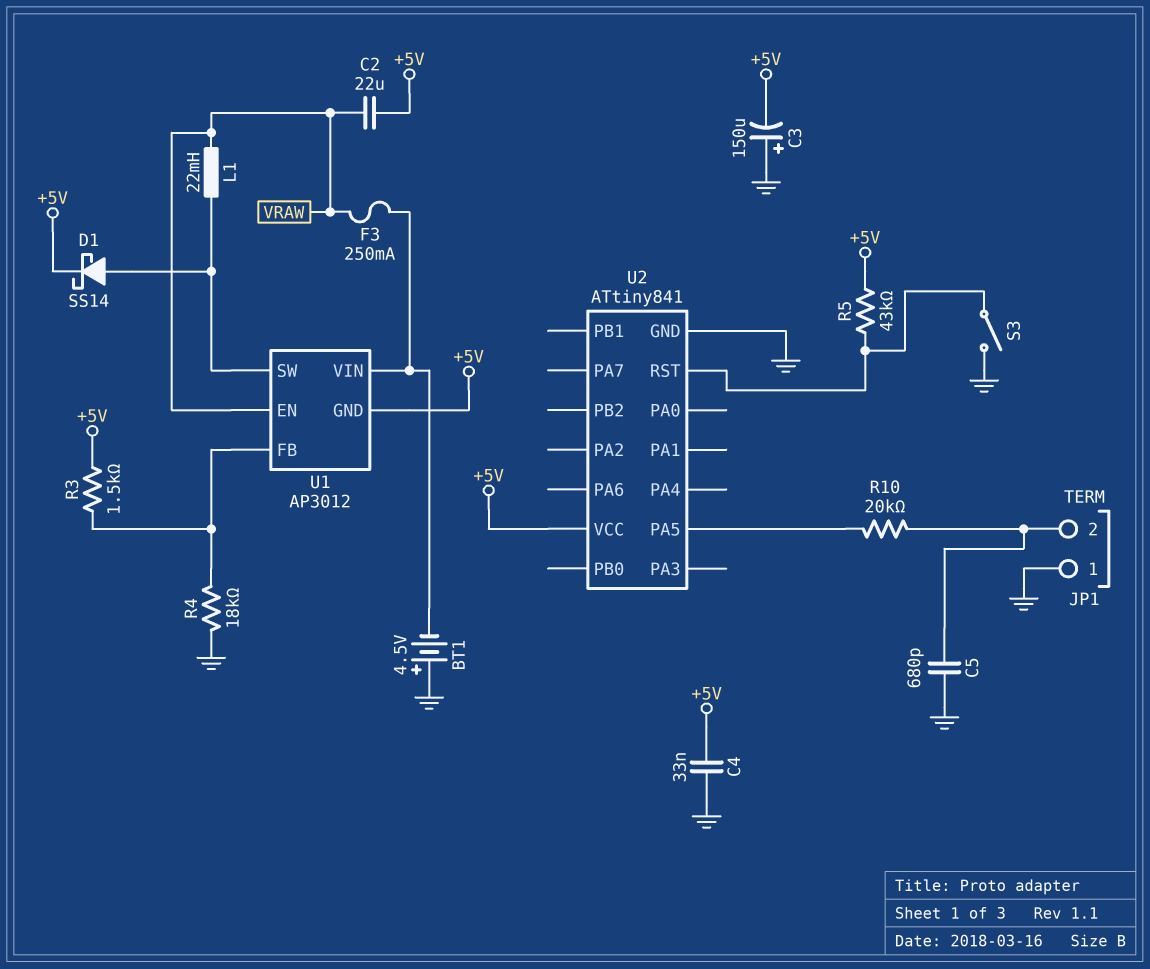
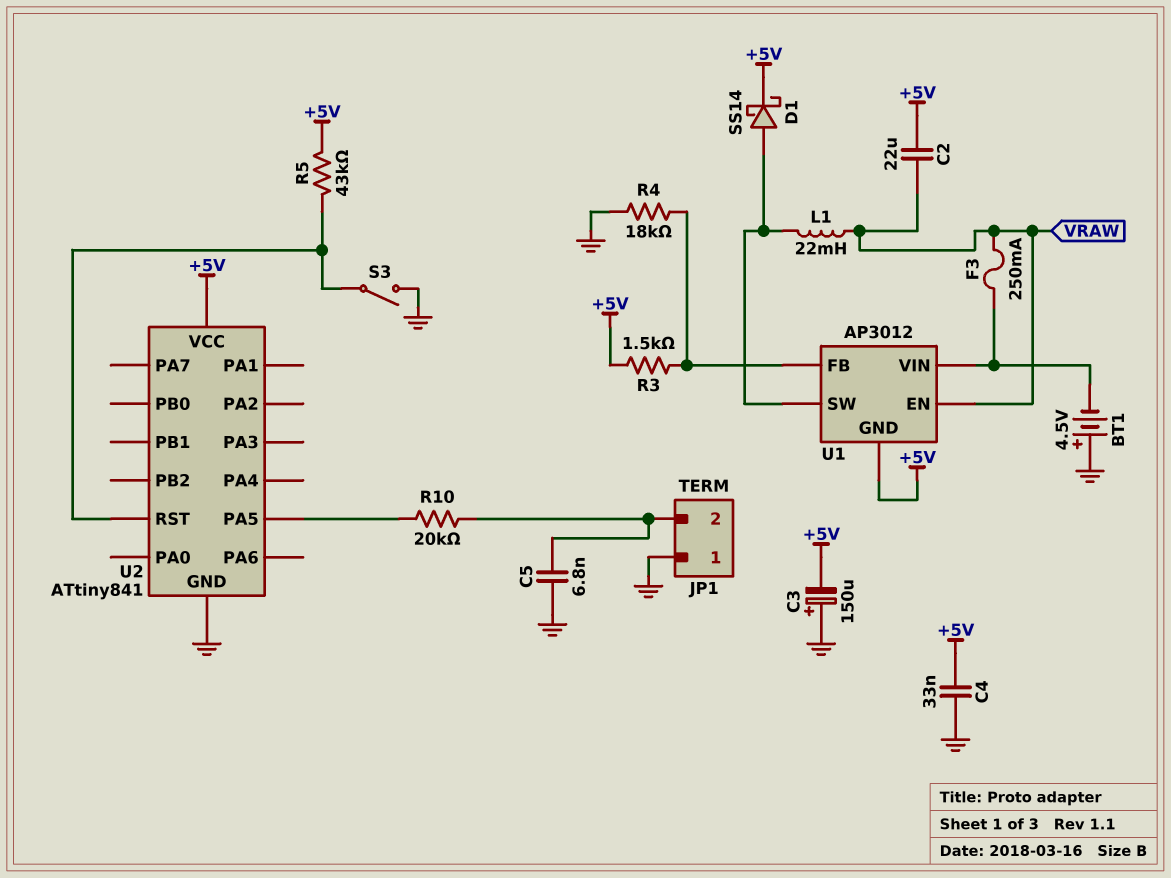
C5: 680pF (GND, JP1/2) -> 6.8nF (GND, JP1/2)

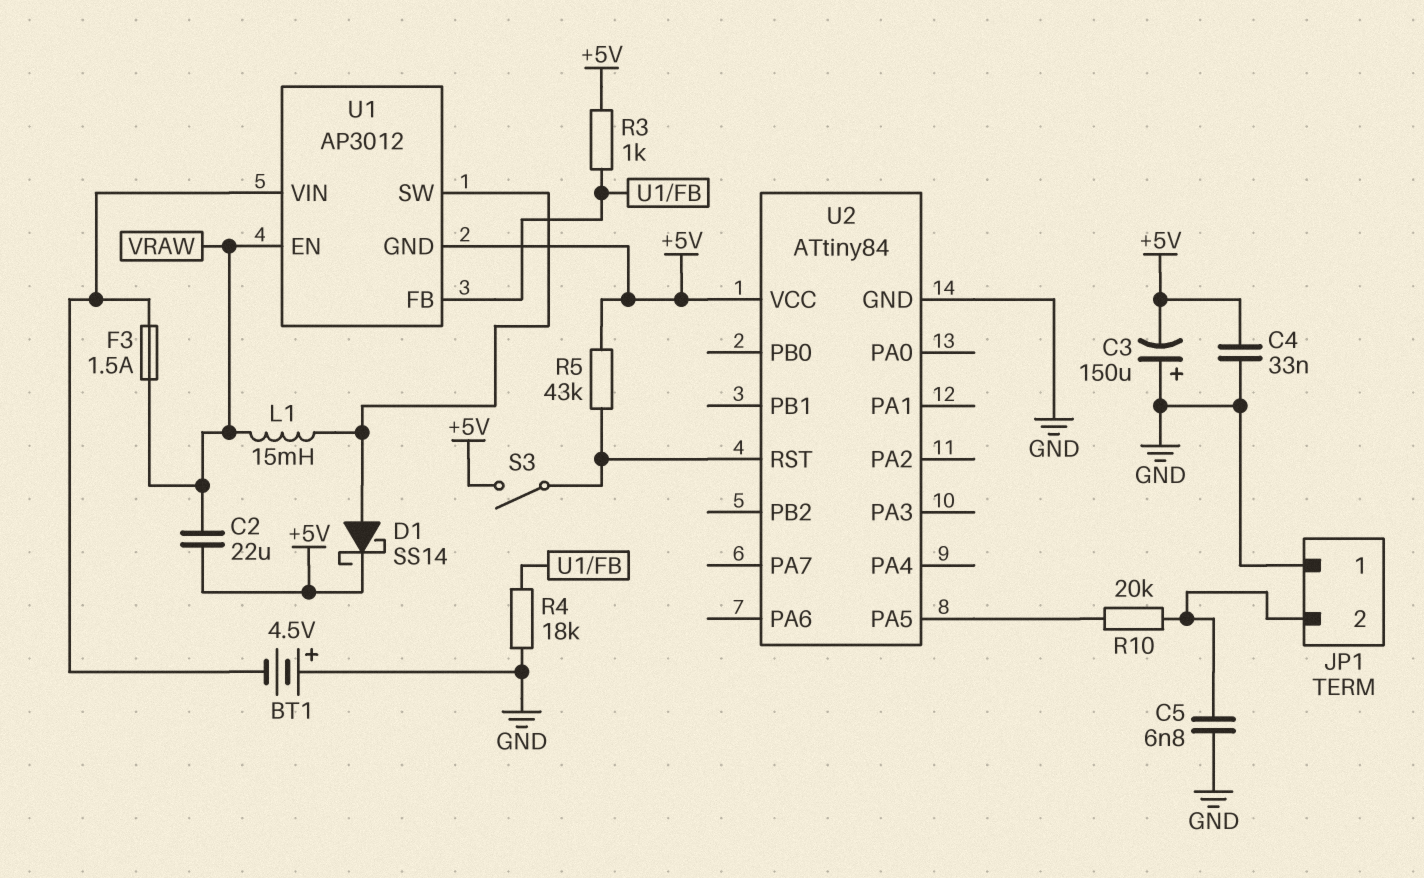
F3: 250mA (U1/VIN, VRAW) -> 1.5A (U1/VIN, VRAW)
L1: 22mH (U1/SW, VRAW) -> 15mH (U1/SW, VRAW)
R3: 1.5k (+5V, U1/FB) -> 1k (+5V, U1/FB)
S3: switch (GND, U2/RST) -> switch (+5V, U2/RST)
U2: ATtiny841 -> ATtiny84

